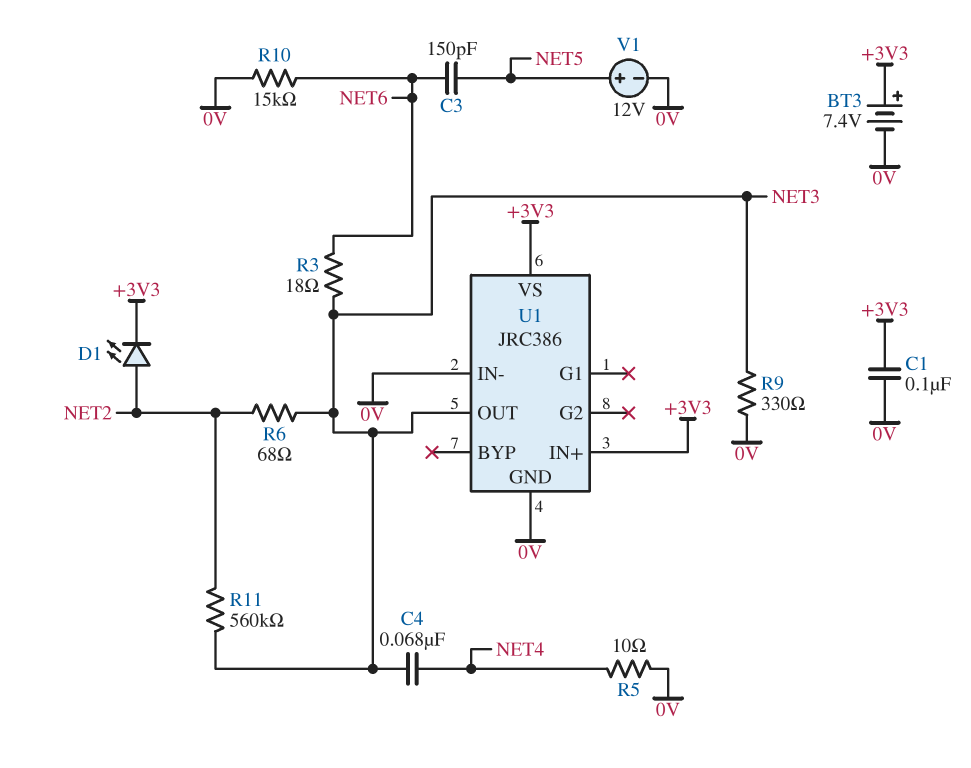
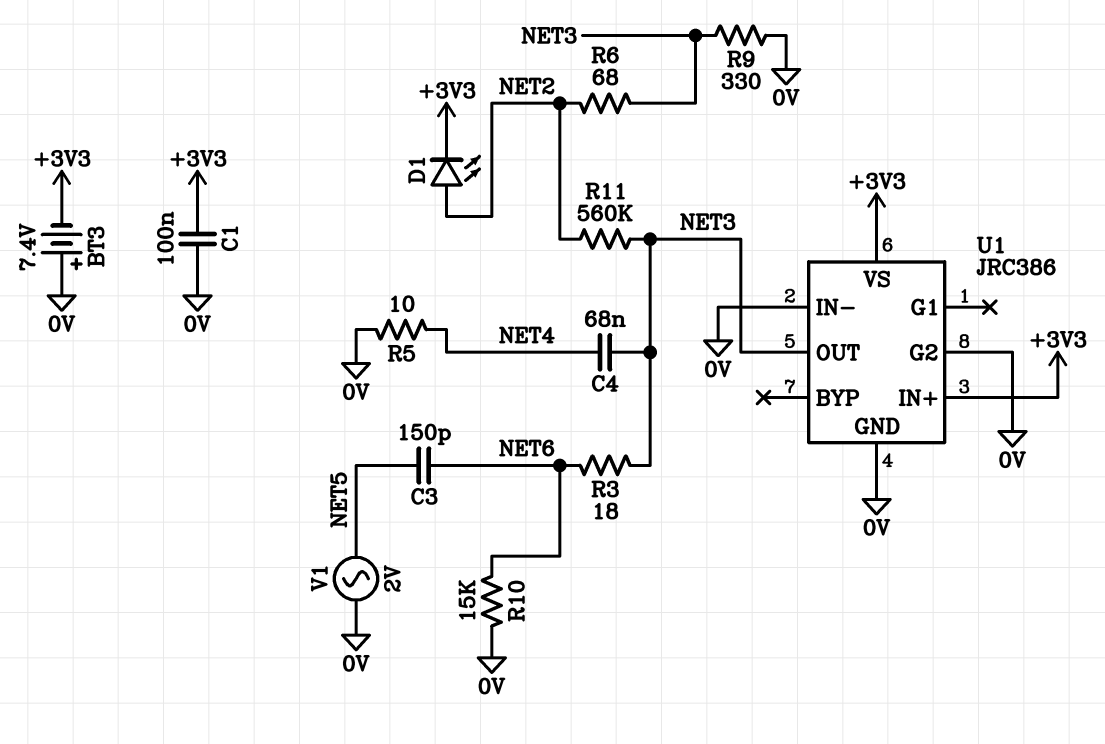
BT3: 7.4V (plus +3V3, minus 0V) -> 7.4V (plus 0V, minus +3V3)
U1 pin G2: none -> 0V
V1: 12V (plus NET5, minus 0V) -> AC 2V (0V, NET5)

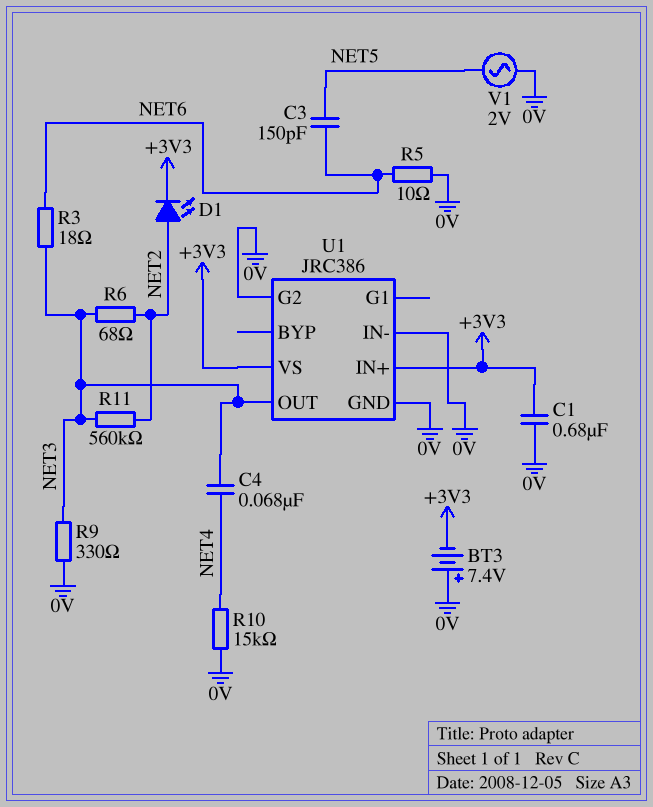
C1: 100nF (+3V3, 0V) -> 680nF (+3V3, 0V)
R5: 10 (0V, NET4) -> 10 (0V, NET6)
R10: 15k (0V, NET6) -> 15k (0V, NET4)

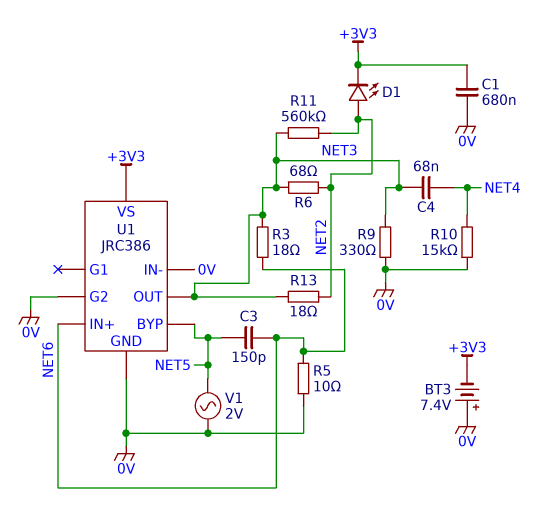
R13: none -> 18 (NET2, NET3)
U1 pin BYP: none -> NET5
U1 pin IN+: +3V3 -> NET6

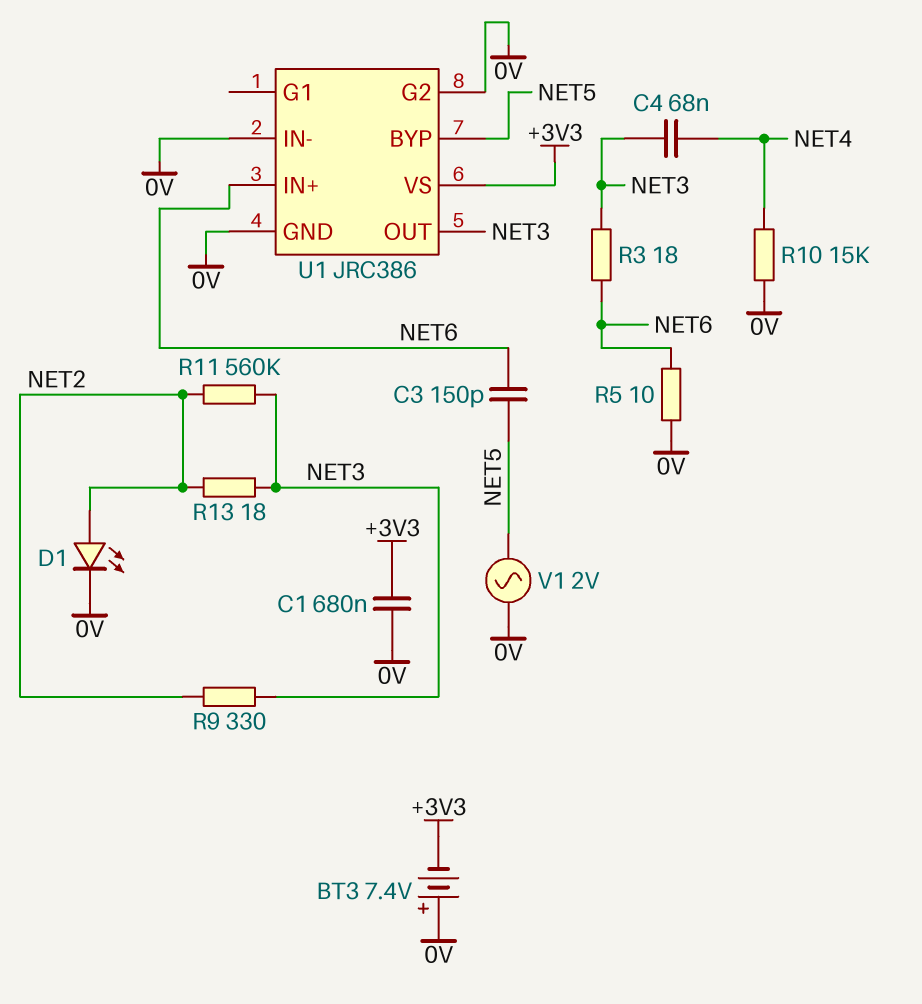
D1: LED (A NET2, K +3V3) -> LED (A NET2, K 0V)
R6: 68 (NET2, NET3) -> none
R9: 330 (0V, NET3) -> 330 (NET2, NET3)

